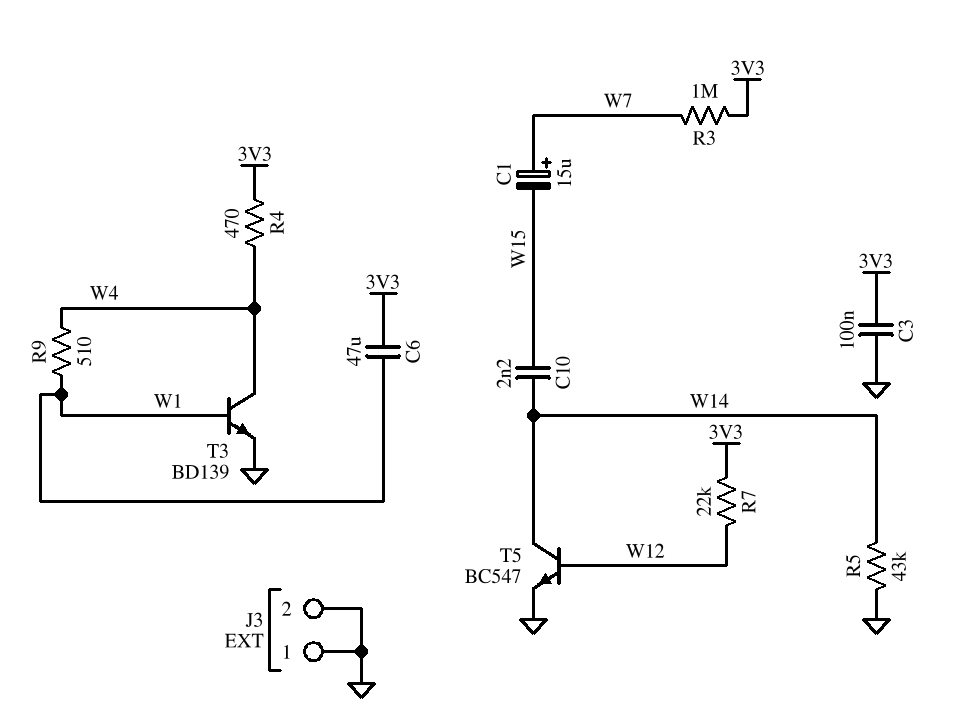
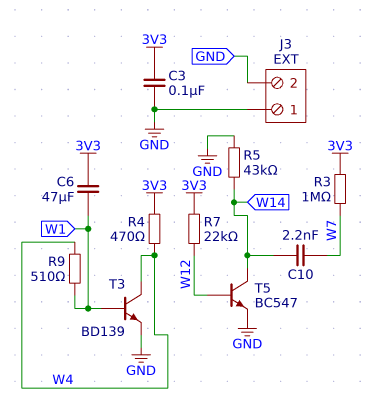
C1: 15uF (plus W7, minus W15) -> none
C10: 2.2nF (W14, W15) -> 2.2nF (W7, W14)

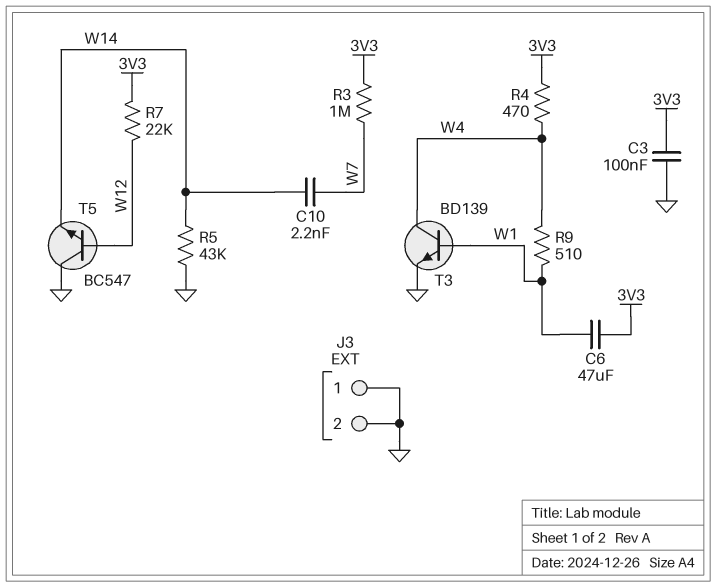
T5: NPN BC547 (B W12, C W14, E GND) -> NPN BC547 (B W12, C GND, E W14)

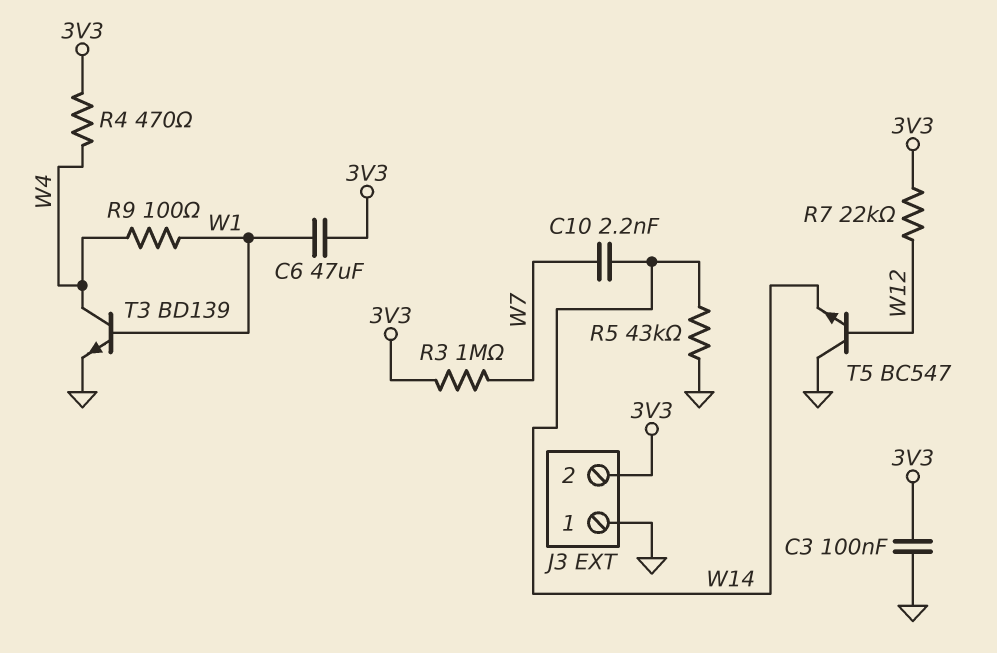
J3 pin 2: GND -> 3V3
R9: 510 (W1, W4) -> 100 (W1, W4)

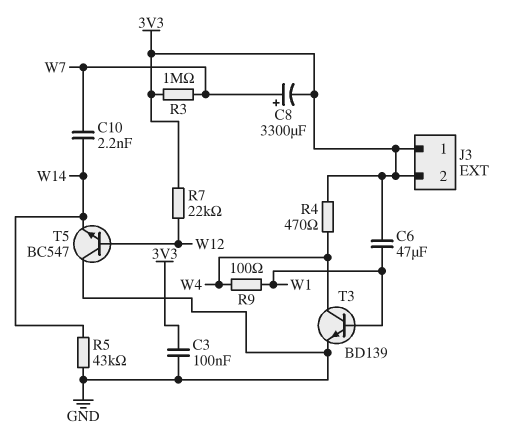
C8: none -> 3300uF (plus W7, minus 3V3)
J3 pin 1: GND -> 3V3

